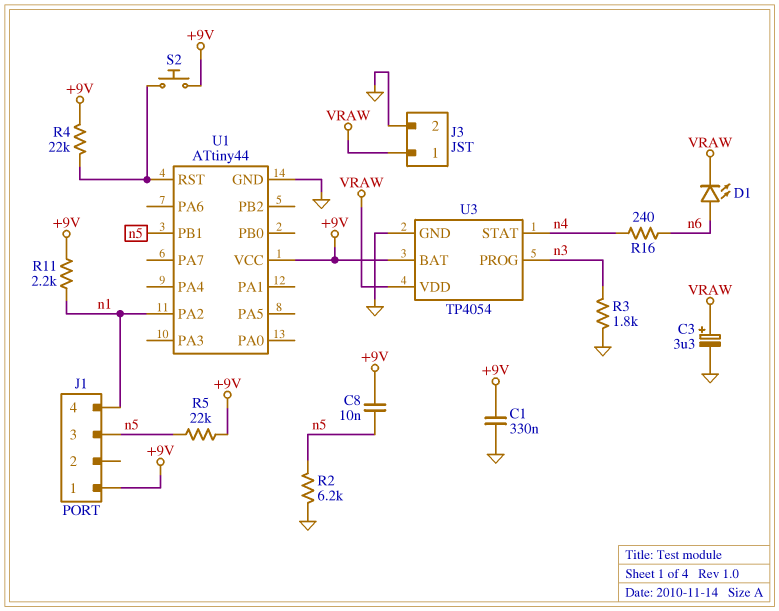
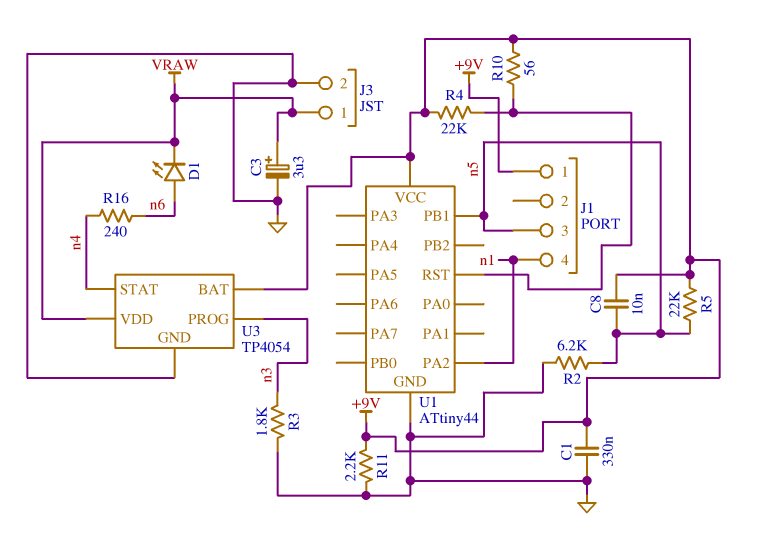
R10: none -> 56 (+9V, U1/RST)
R11: 2.2k (+9V, n1) -> 2.2k (+9V, GND)
S2: button (+9V, U1/RST) -> none

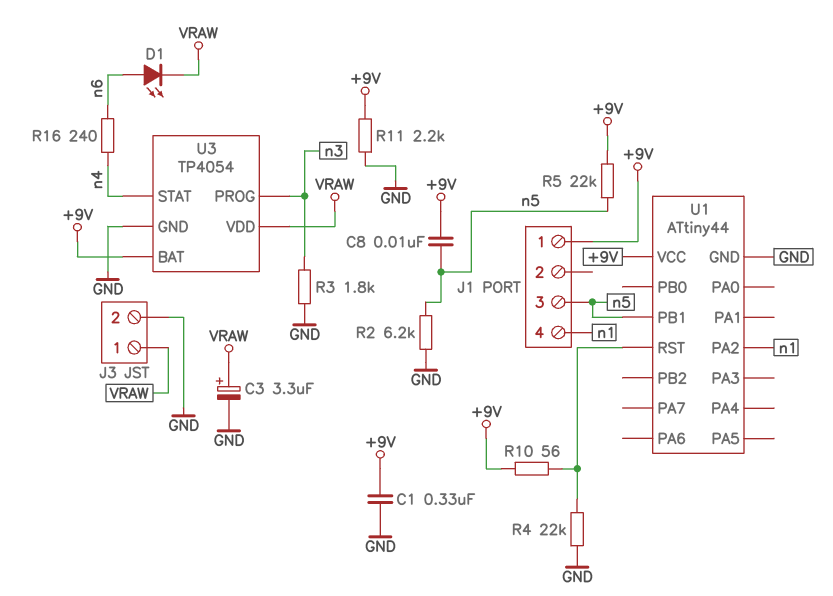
R4: 22k (+9V, U1/RST) -> 22k (GND, U1/RST)

